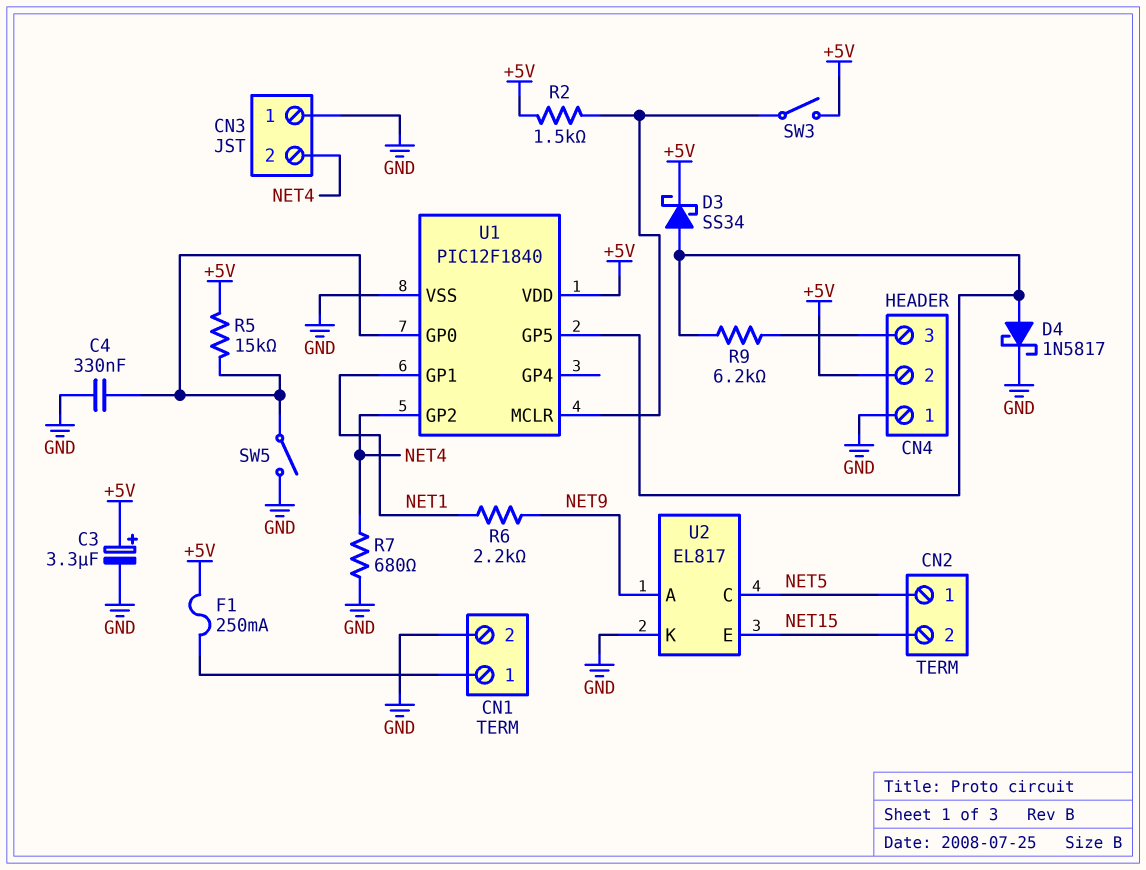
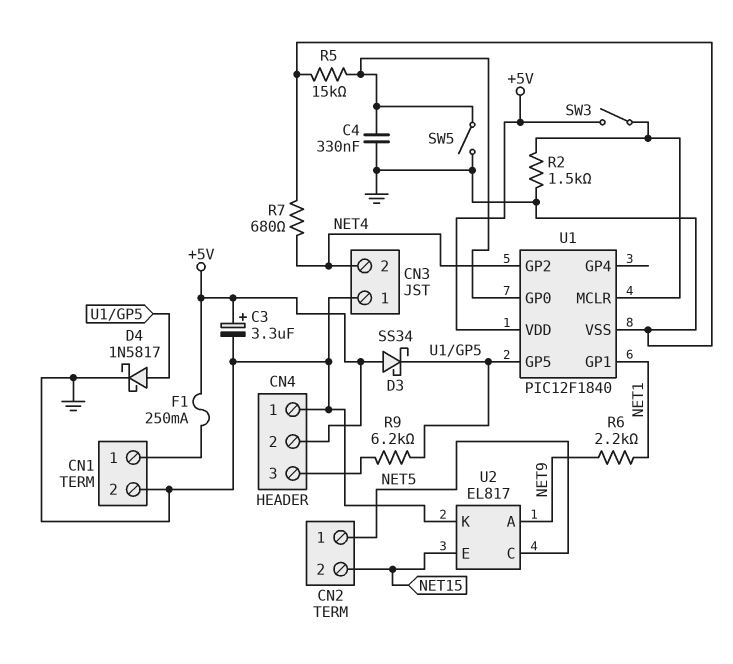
D3: schottky SS34 (A U1/GP5, K +5V) -> schottky SS34 (A +5V, K U1/GP5)
R2: 1.5k (+5V, U1/MCLR) -> 1.5k (GND, U1/MCLR)
R5: 15k (+5V, U1/GP0) -> 15k (GND, U1/GP0)

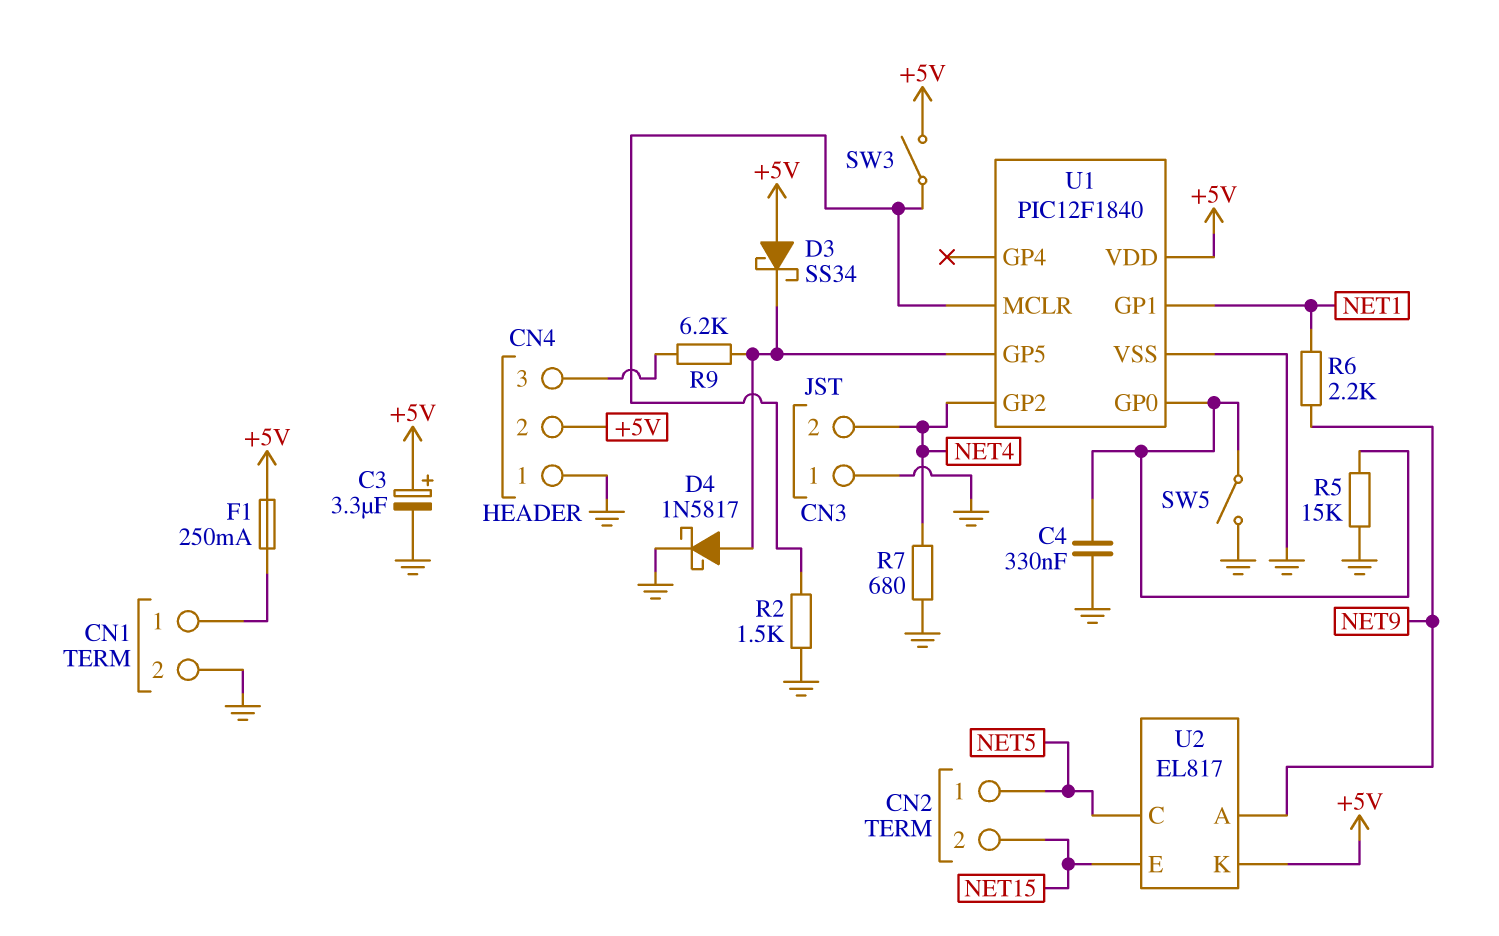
U2 pin K: GND -> +5V

